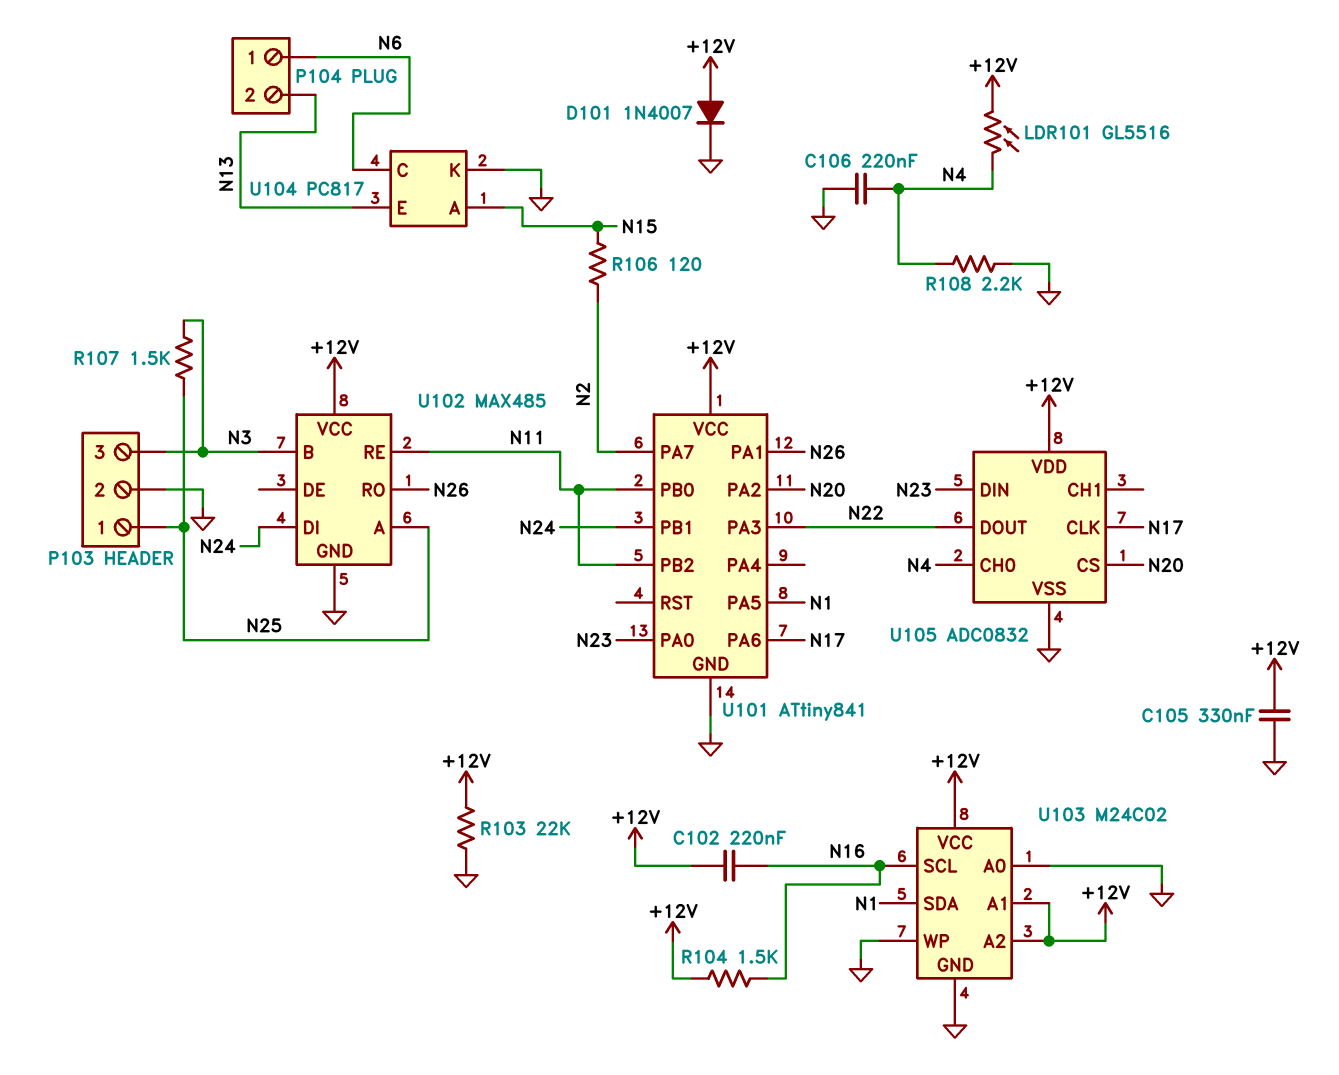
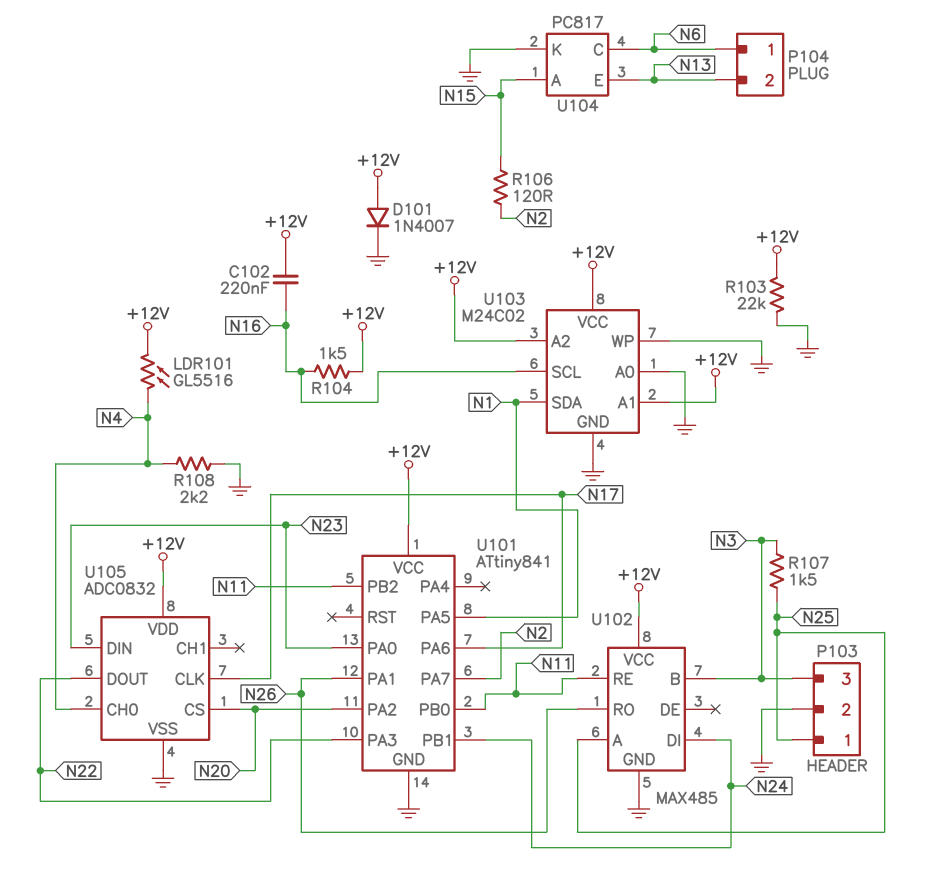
C105: 330nF (+12V, GND) -> none
C106: 220nF (GND, N4) -> none

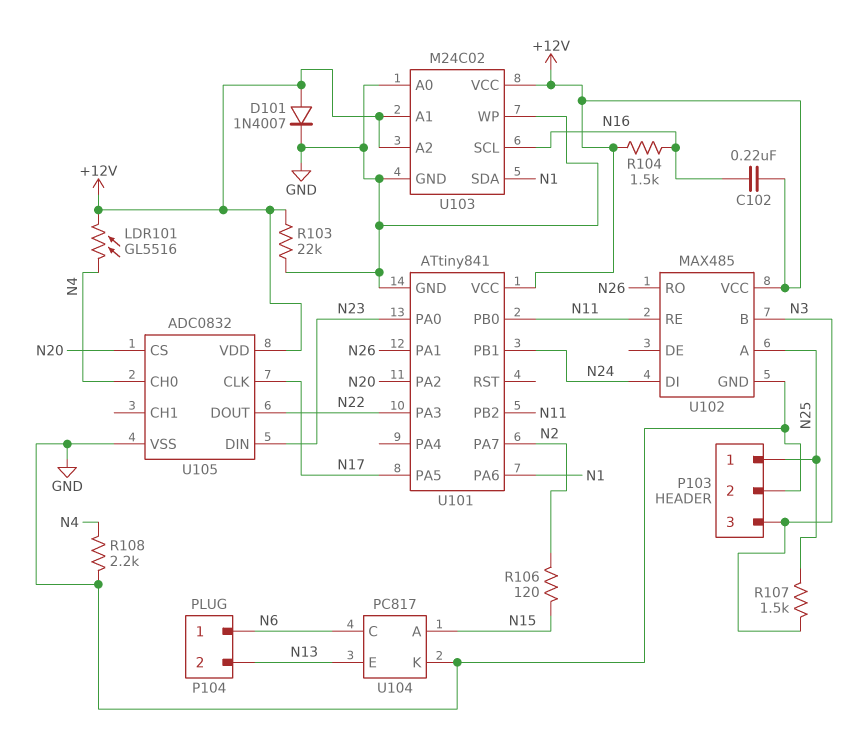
U101 pin PA5: N1 -> N17
U101 pin PA6: N17 -> N1

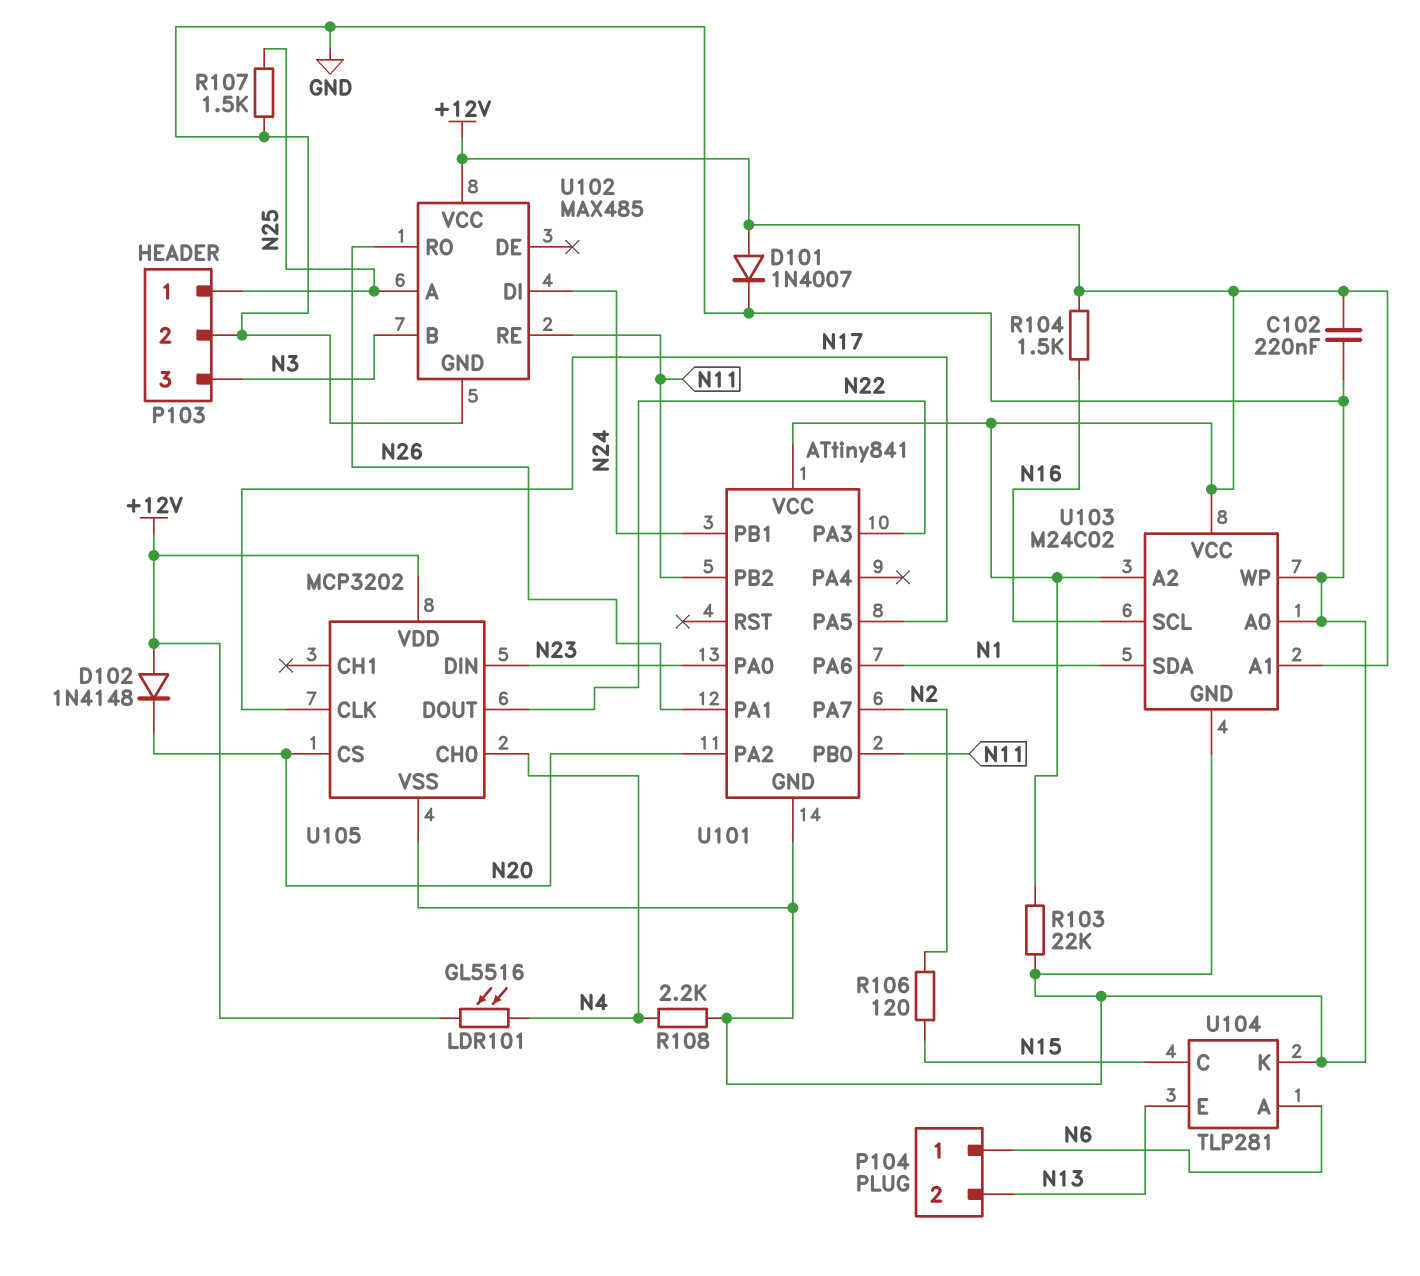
C102: 220nF (+12V, N16) -> 220nF (+12V, GND)
D102: none -> diode 1N4148 (A +12V, K N20)
R107: 1.5k (N3, N25) -> 1.5k (GND, N25)
U104: PC817 -> TLP281
U104 pin A: N15 -> N6
U104 pin C: N6 -> N15
U105: ADC0832 -> MCP3202

